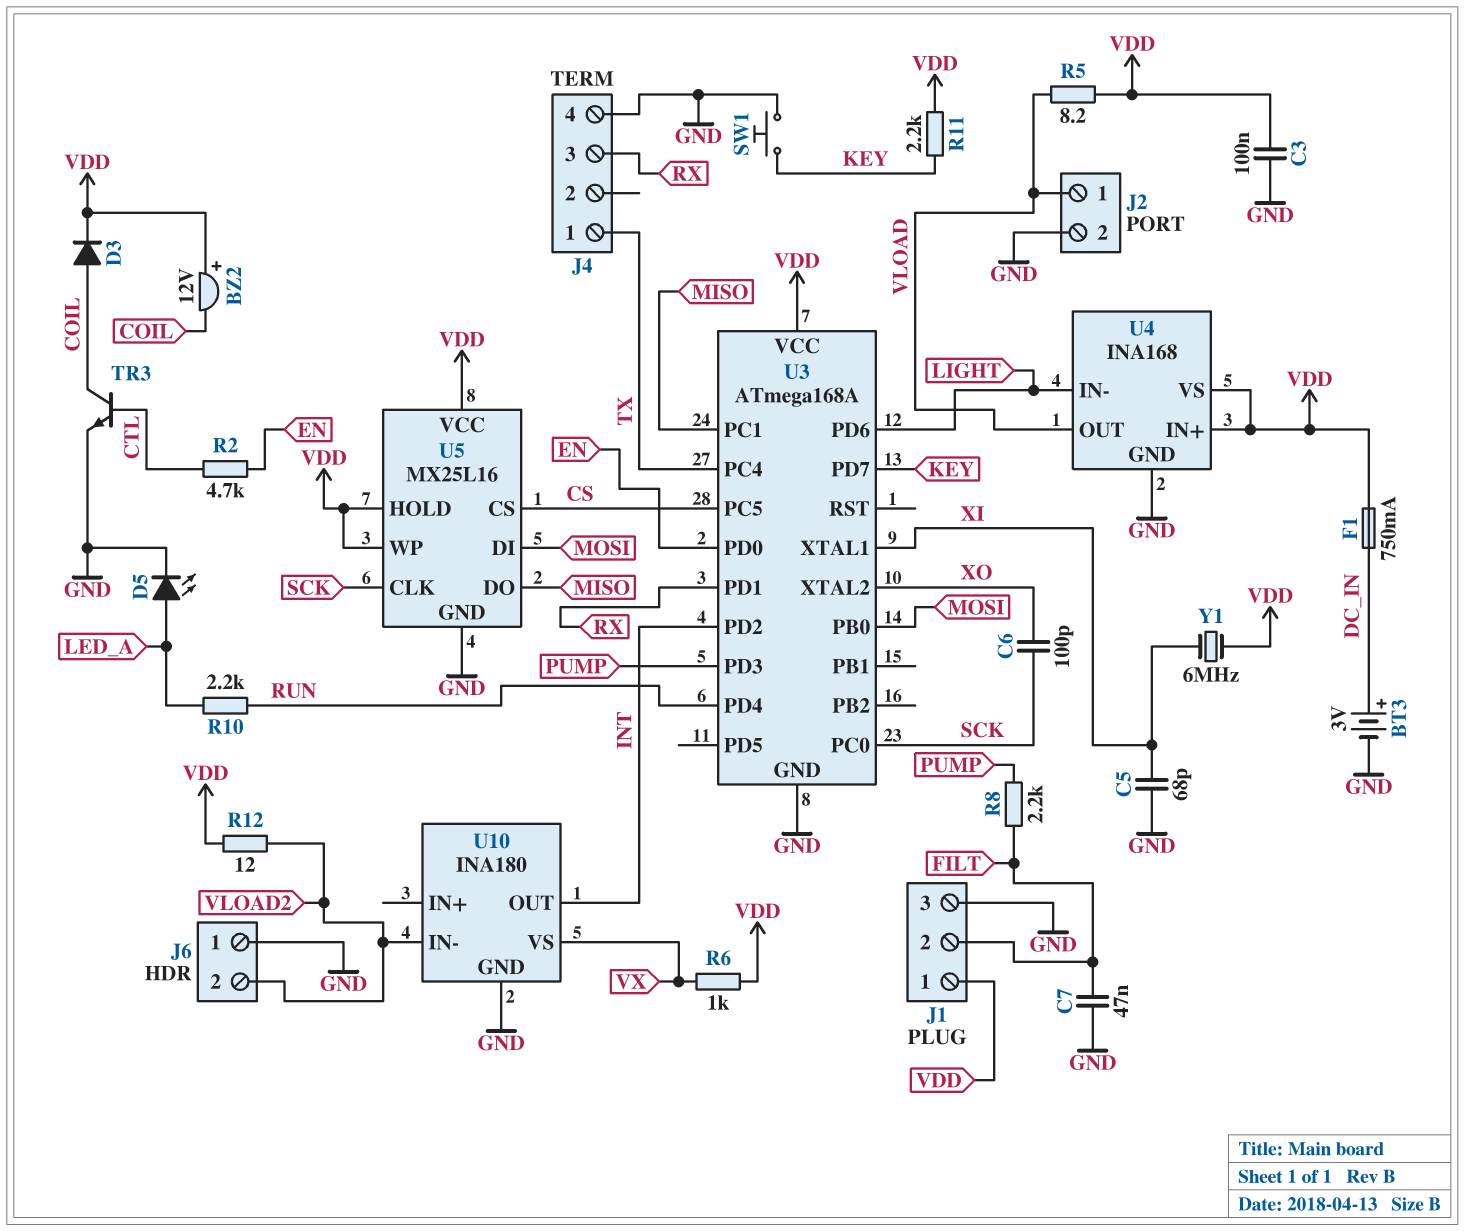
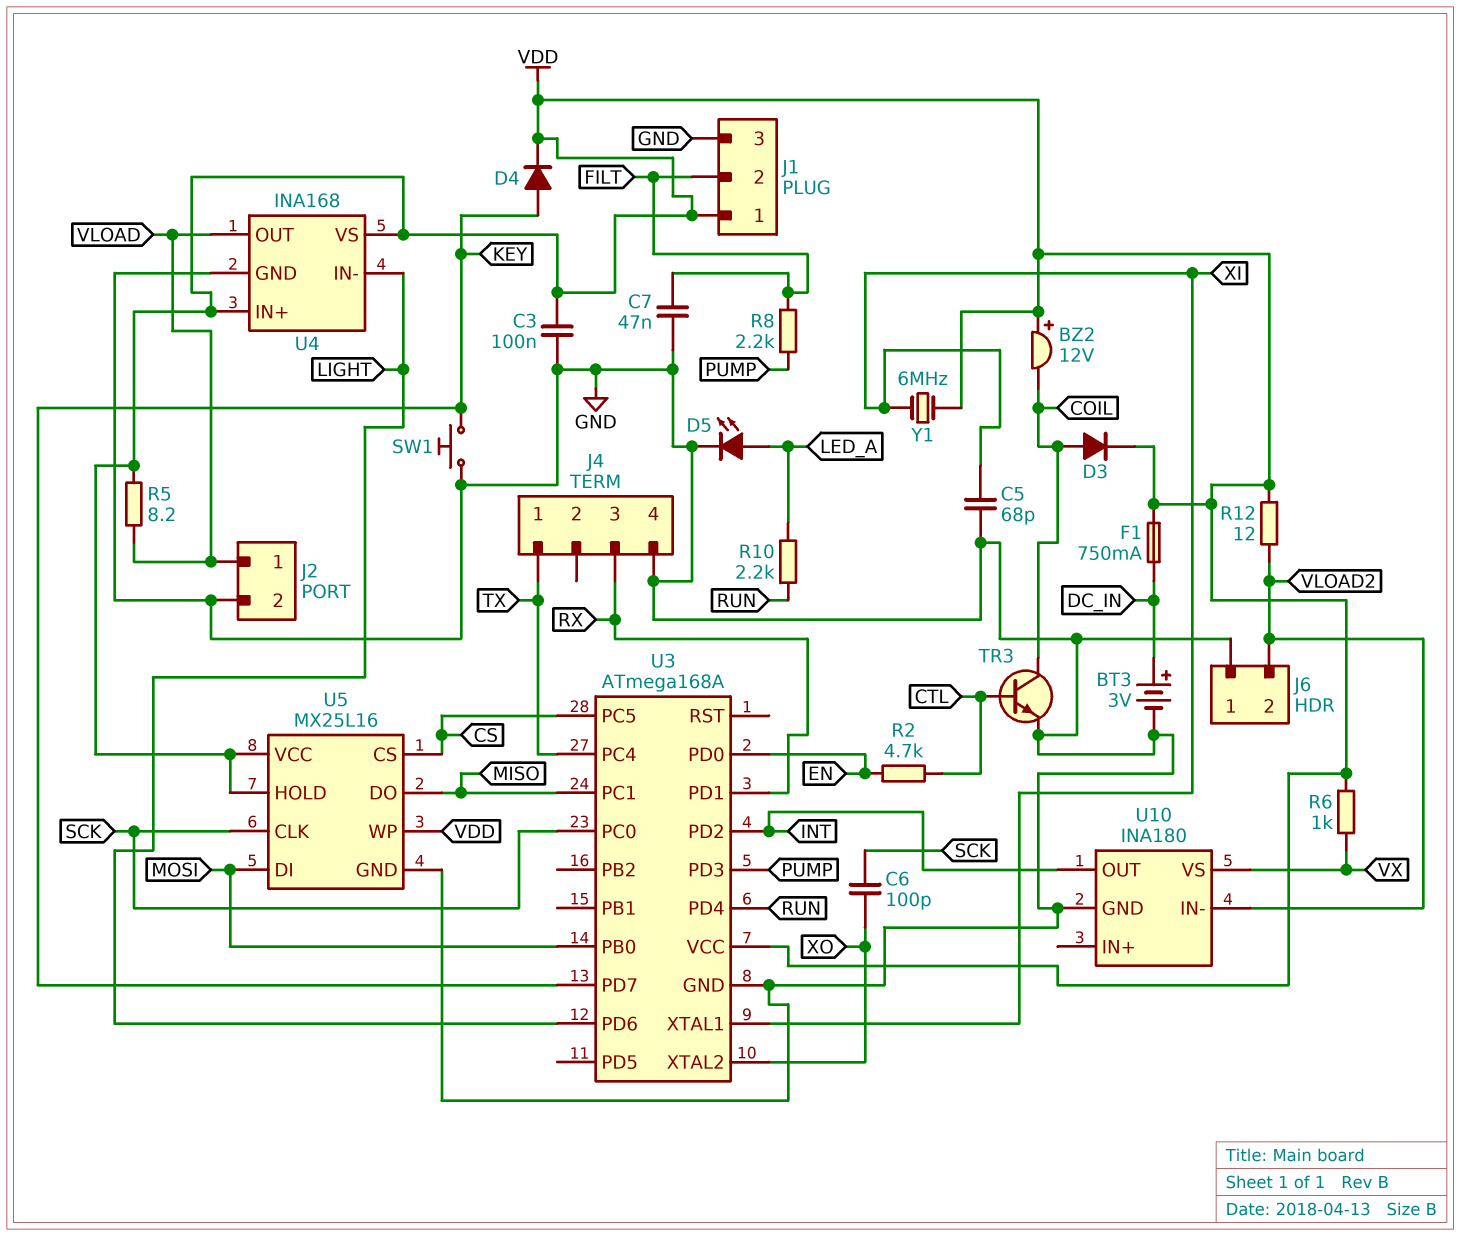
D4: none -> diode (A KEY, K VDD)
R11: 2.2k (KEY, VDD) -> none

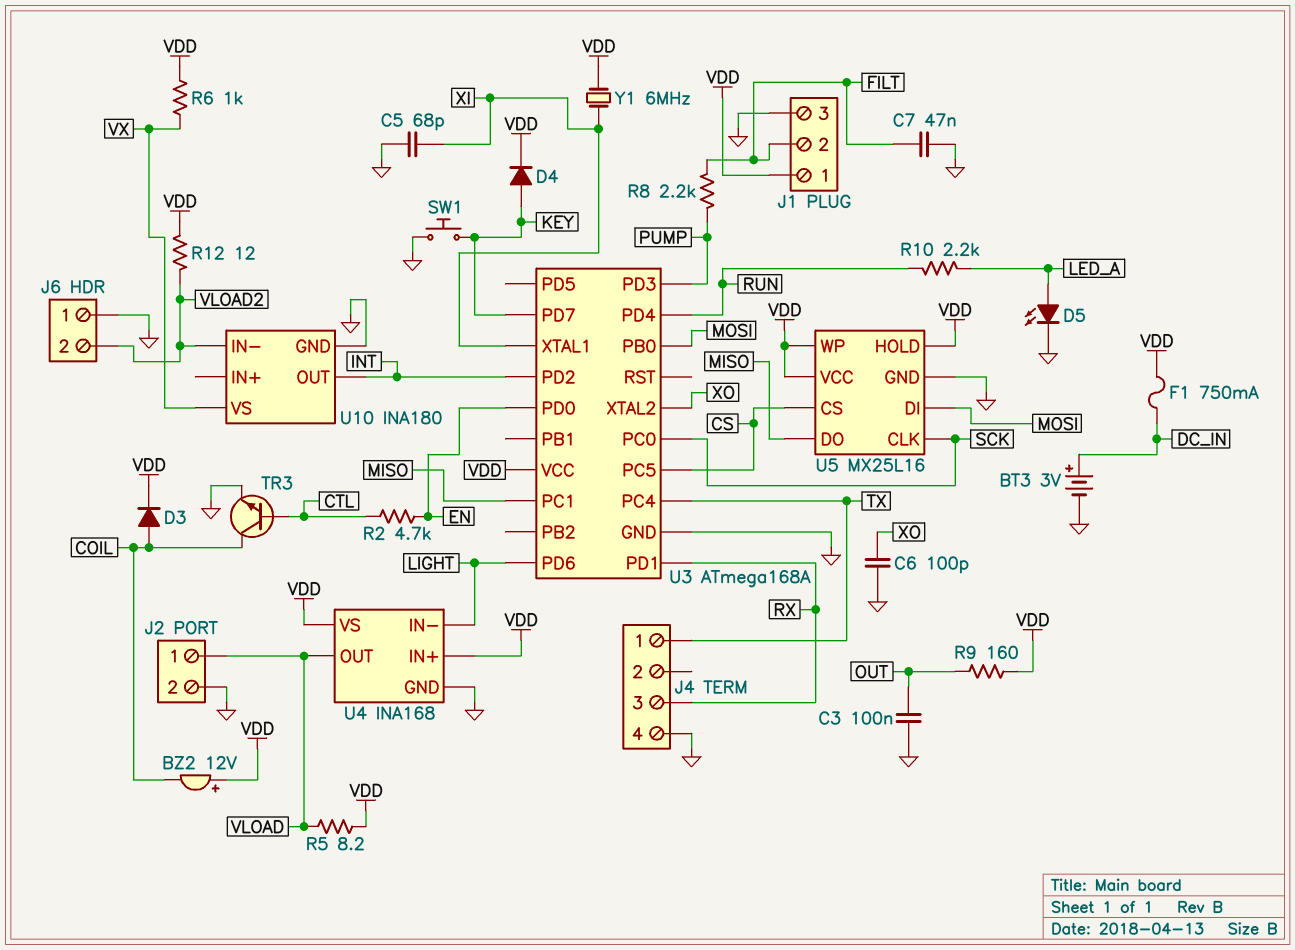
C3: 100nF (GND, VDD) -> 100nF (GND, OUT)
C6: 100pF (SCK, XO) -> 100pF (GND, XO)
R9: none -> 160 (OUT, VDD)

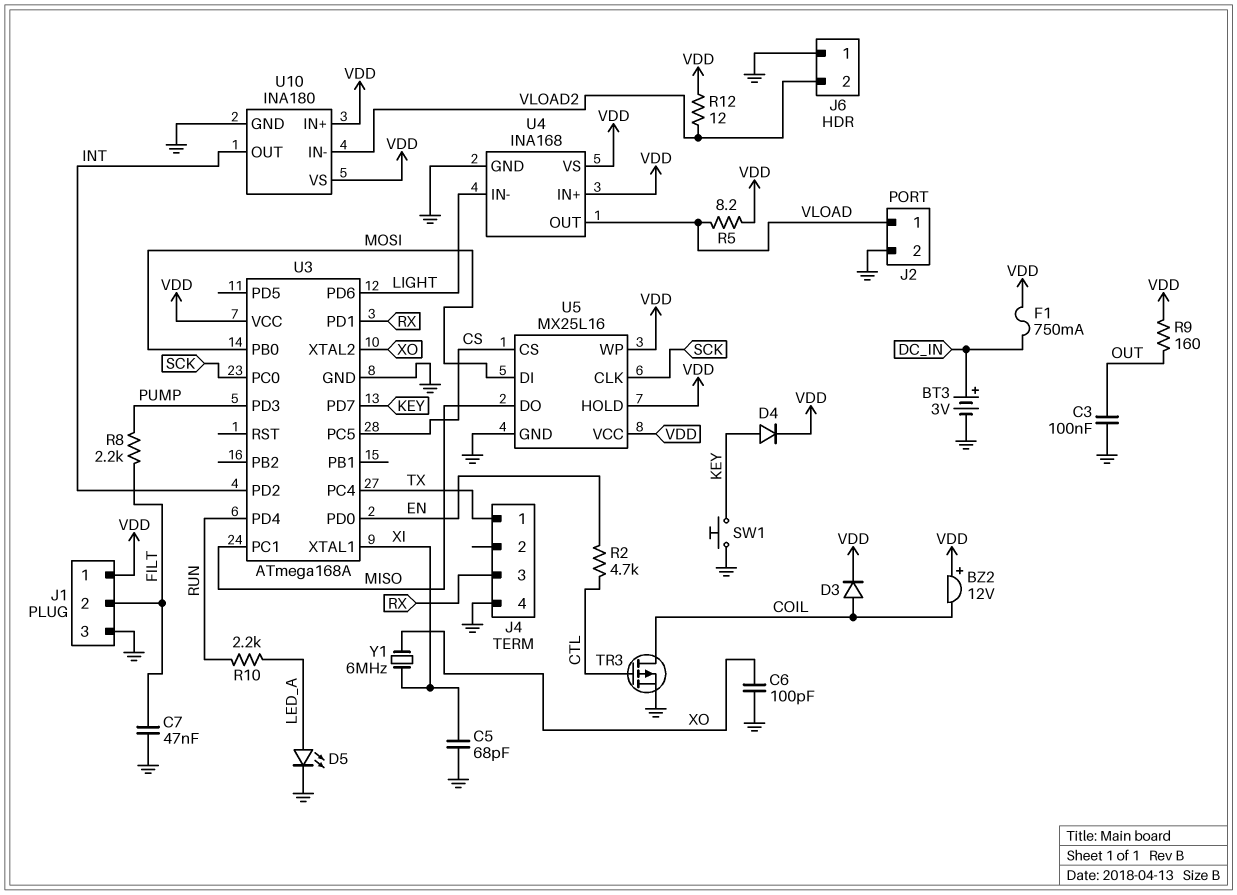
R6: 1k (VDD, VX) -> none
TR3: NPN (B CTL, C COIL, E GND) -> PMOS (G CTL, D COIL, S GND)
U10 pin IN+: none -> VDD
U10 pin VS: VX -> VDD
Y1: 6MHz (VDD, XI) -> 6MHz (XI, XO)

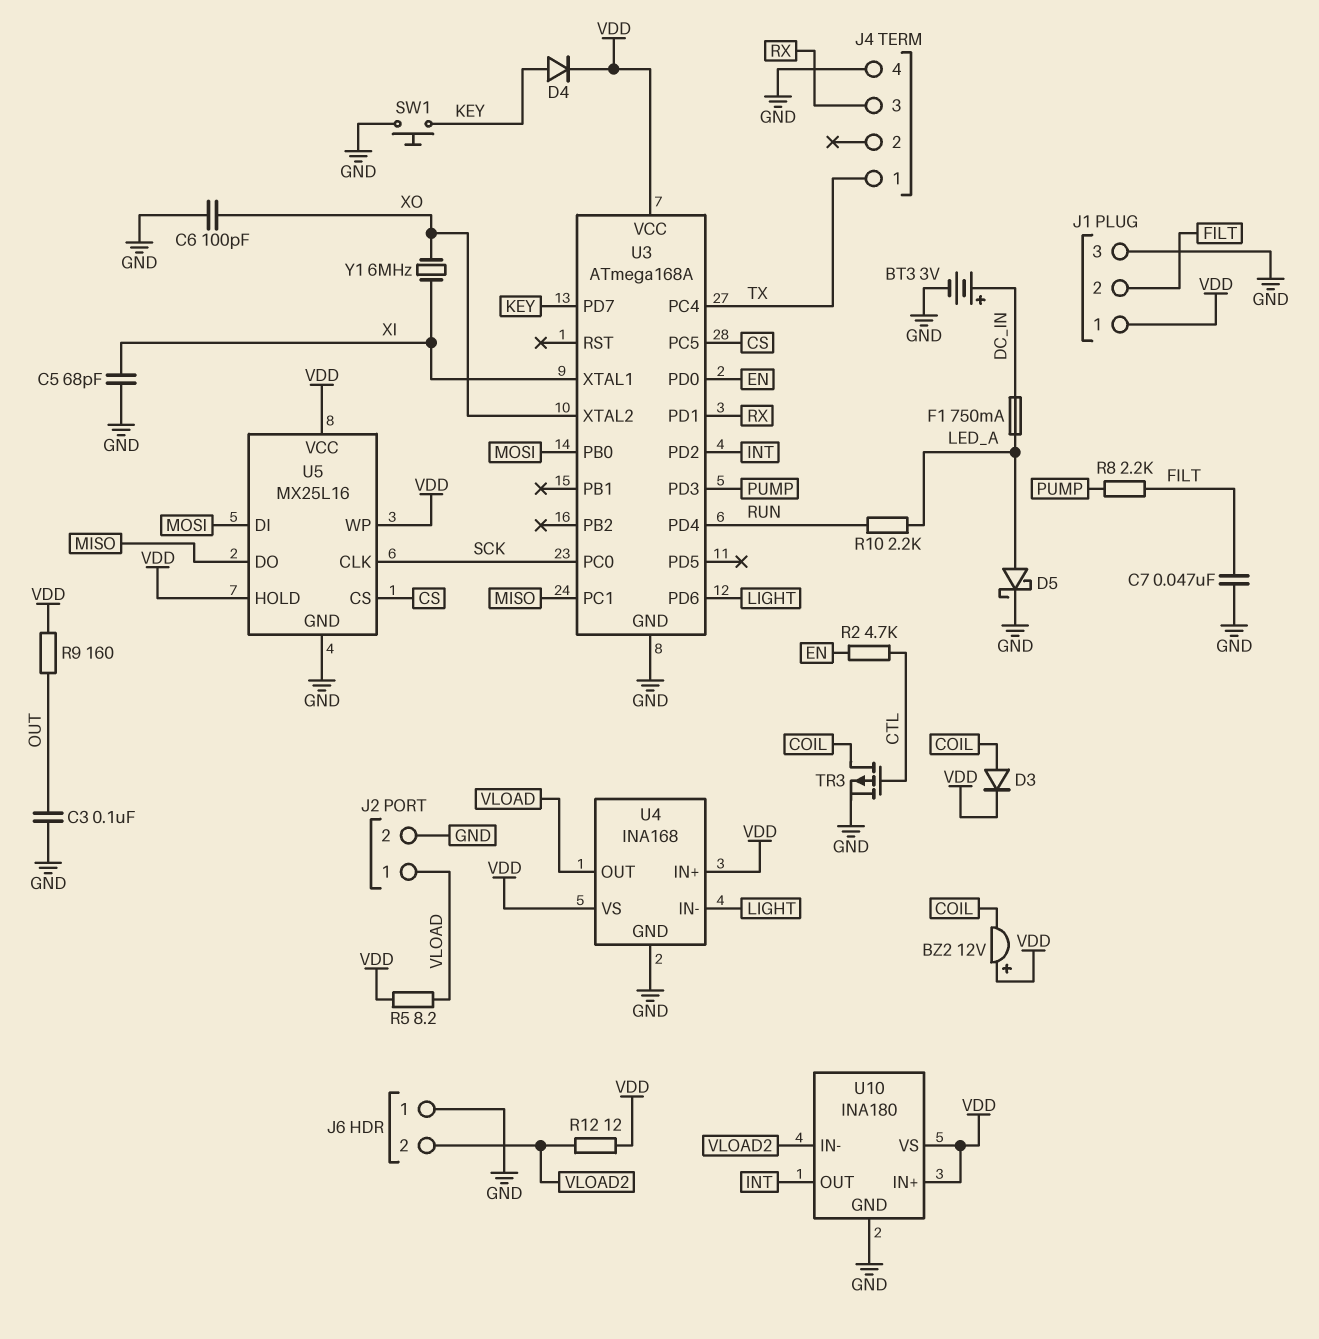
D5: LED (A LED_A, K GND) -> schottky (A LED_A, K GND)
F1: 750mA (DC_IN, VDD) -> 750mA (DC_IN, LED_A)

